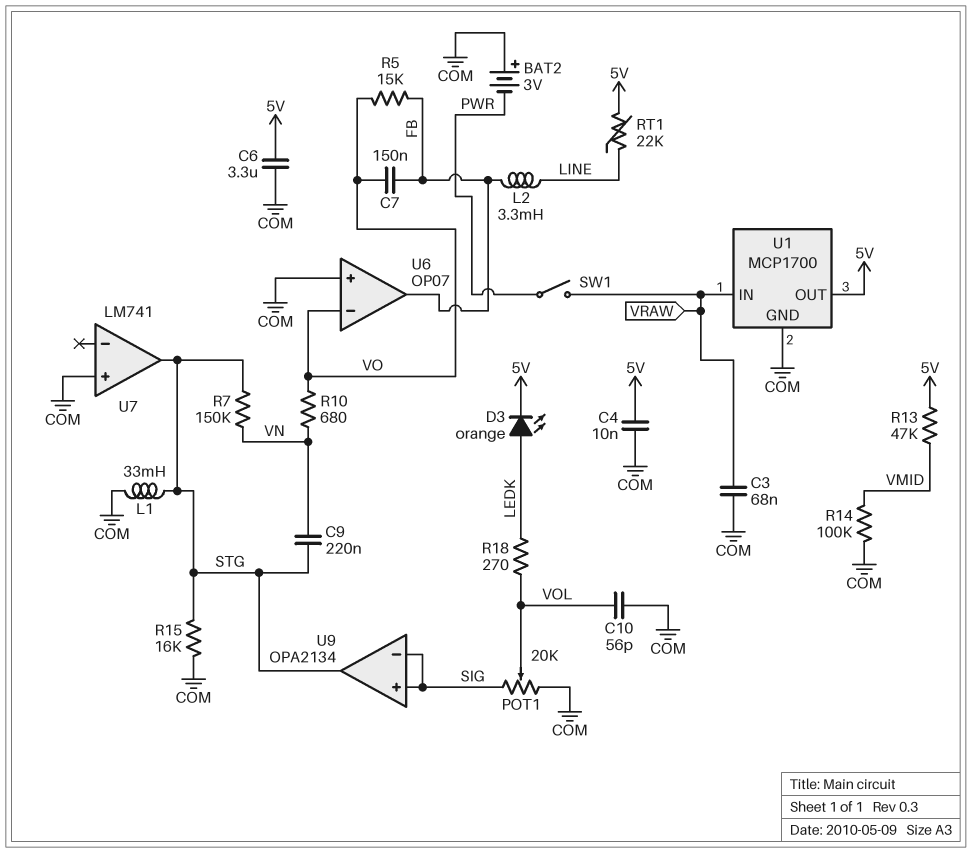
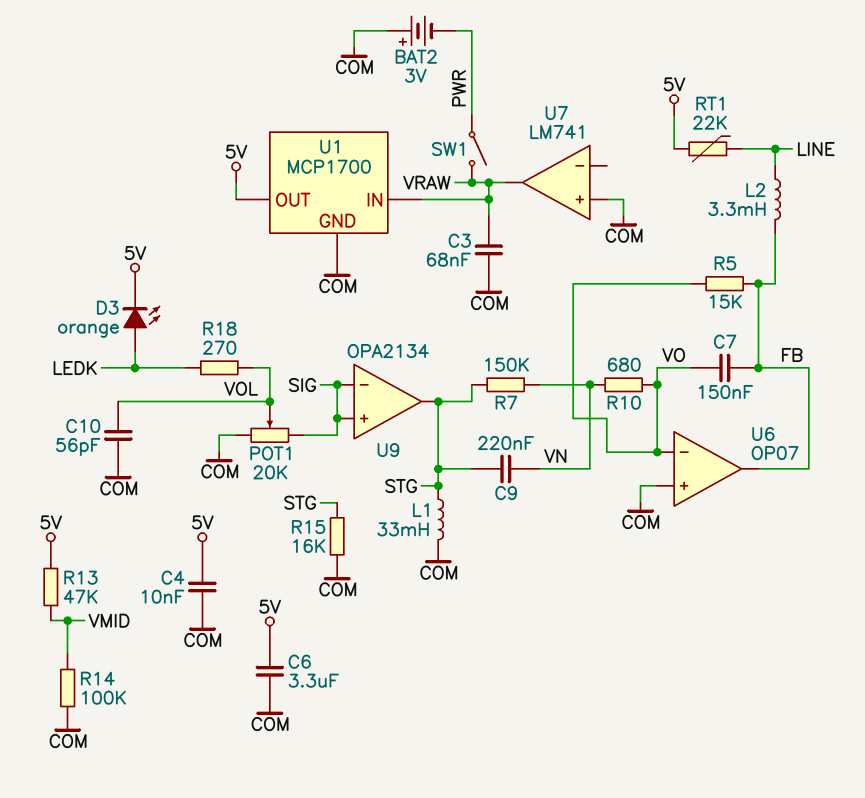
U7 pin out: STG -> VRAW

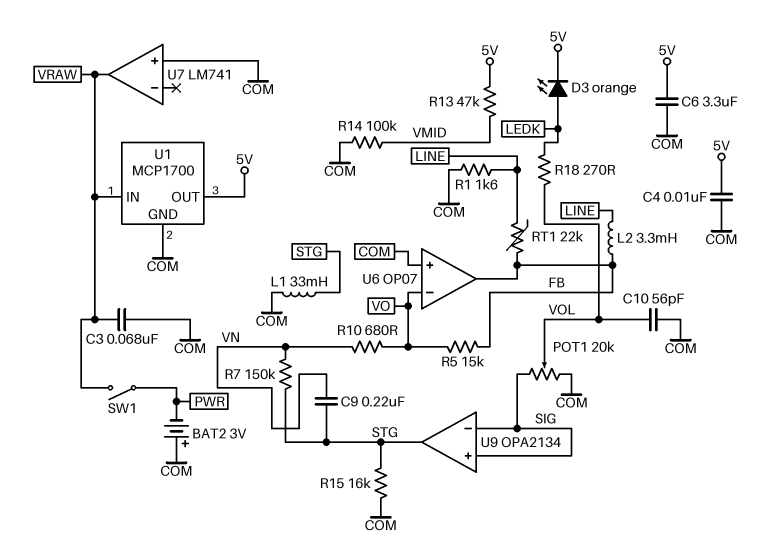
C7: 150nF (FB, VO) -> none
R1: none -> 1.6k (COM, LINE)
RT1: 22k (5V, LINE) -> 22k (FB, LINE)

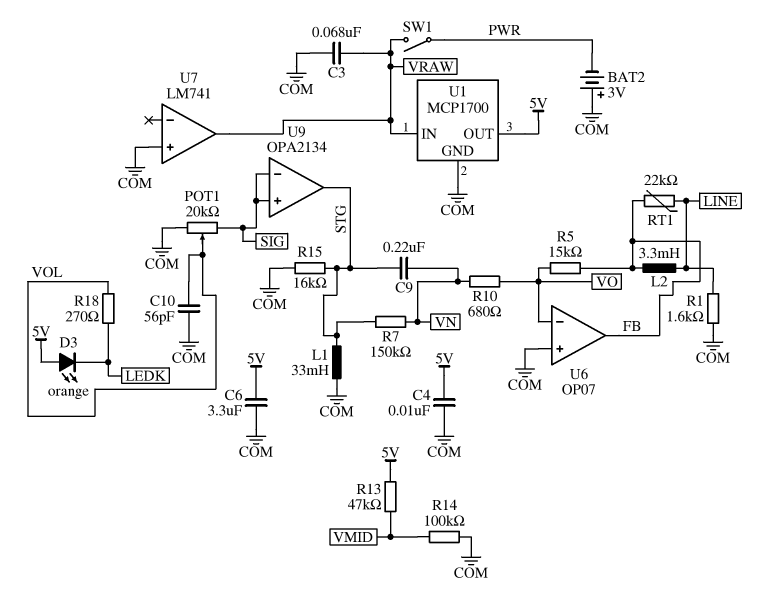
D3: LED orange (A LEDK, K 5V) -> LED orange (A 5V, K LEDK)

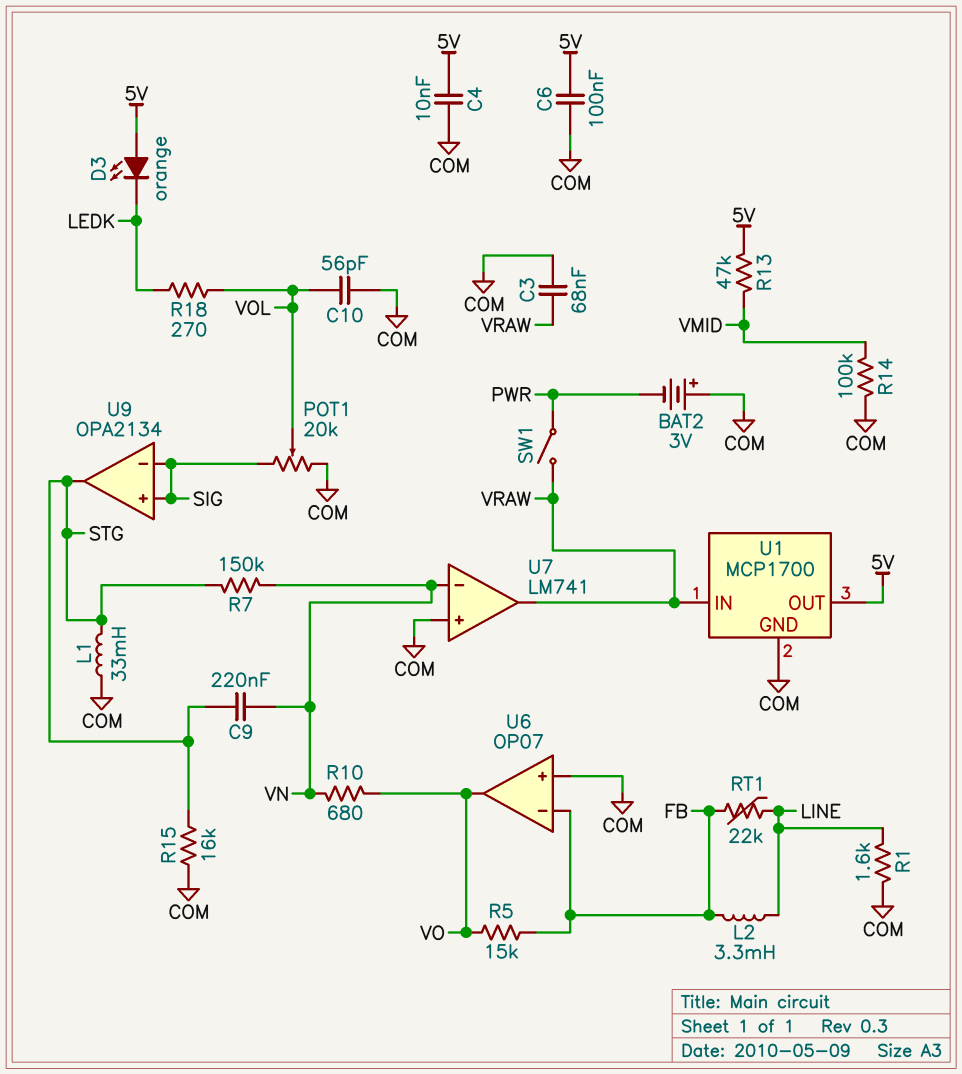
C6: 3.3uF (5V, COM) -> 100nF (5V, COM)
U6 pin in-: VO -> FB
U6 pin out: FB -> VO
U7 pin in-: none -> VN

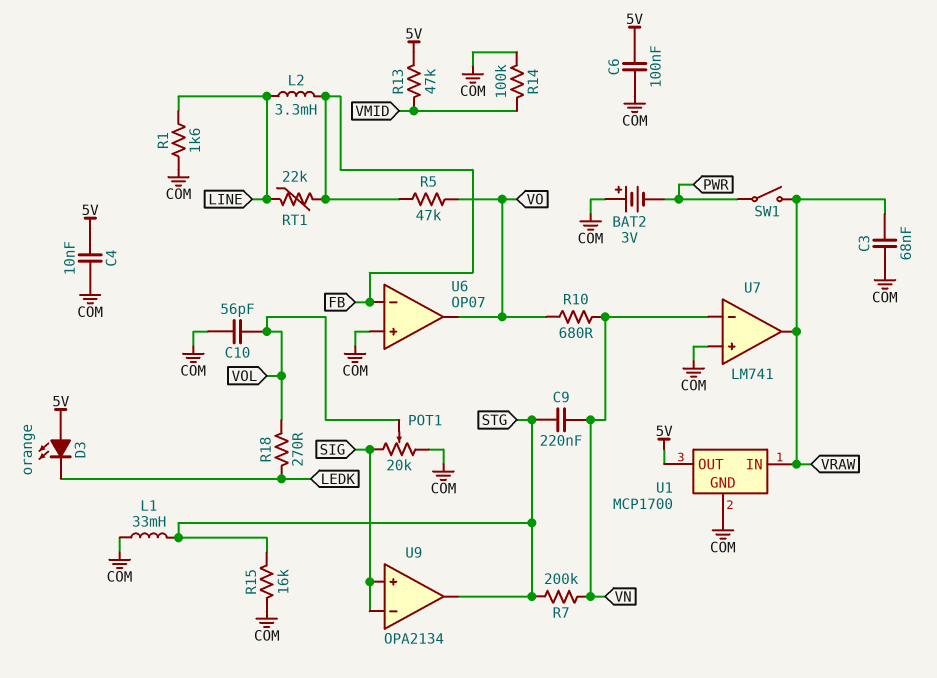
R5: 15k (FB, VO) -> 47k (FB, VO)
R7: 150k (STG, VN) -> 200k (STG, VN)

